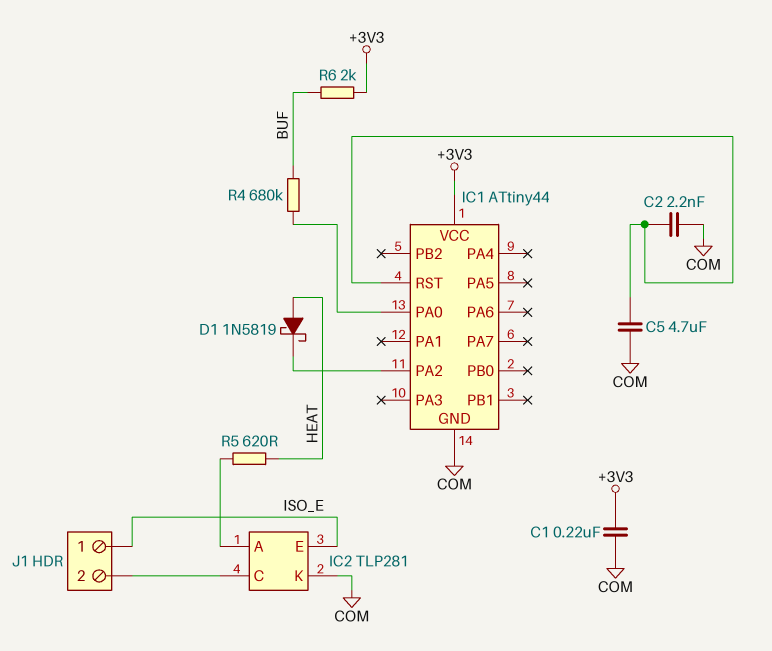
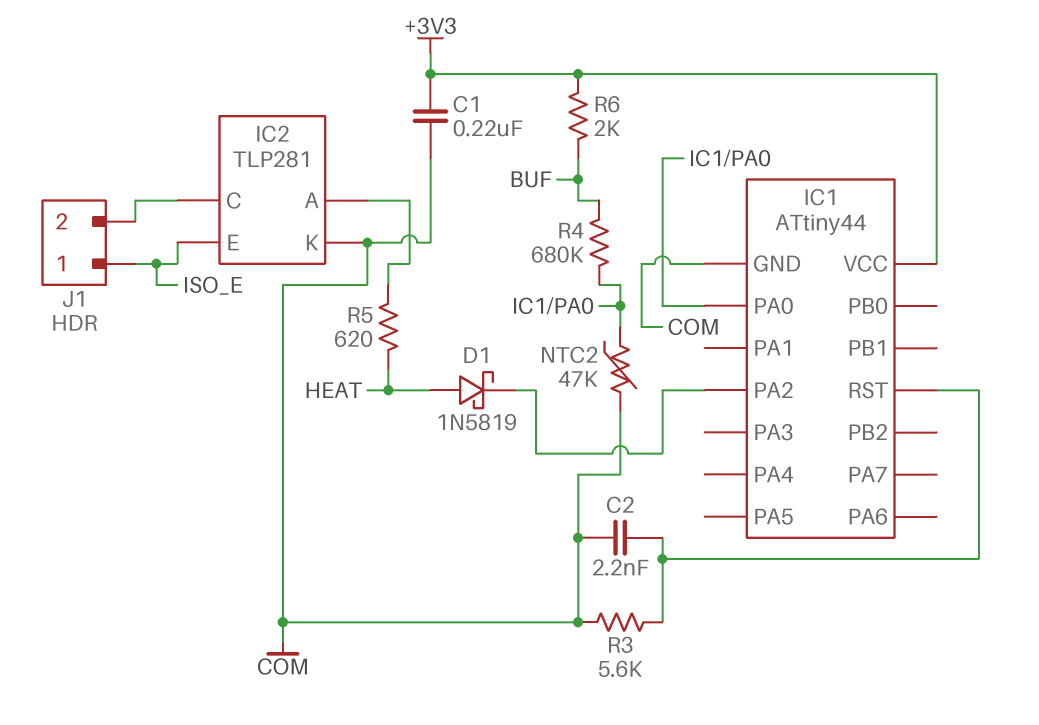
C5: 4.7uF (COM, IC1/RST) -> none
NTC2: none -> 47k (COM, IC1/PA0)
R3: none -> 5.6k (COM, IC1/RST)

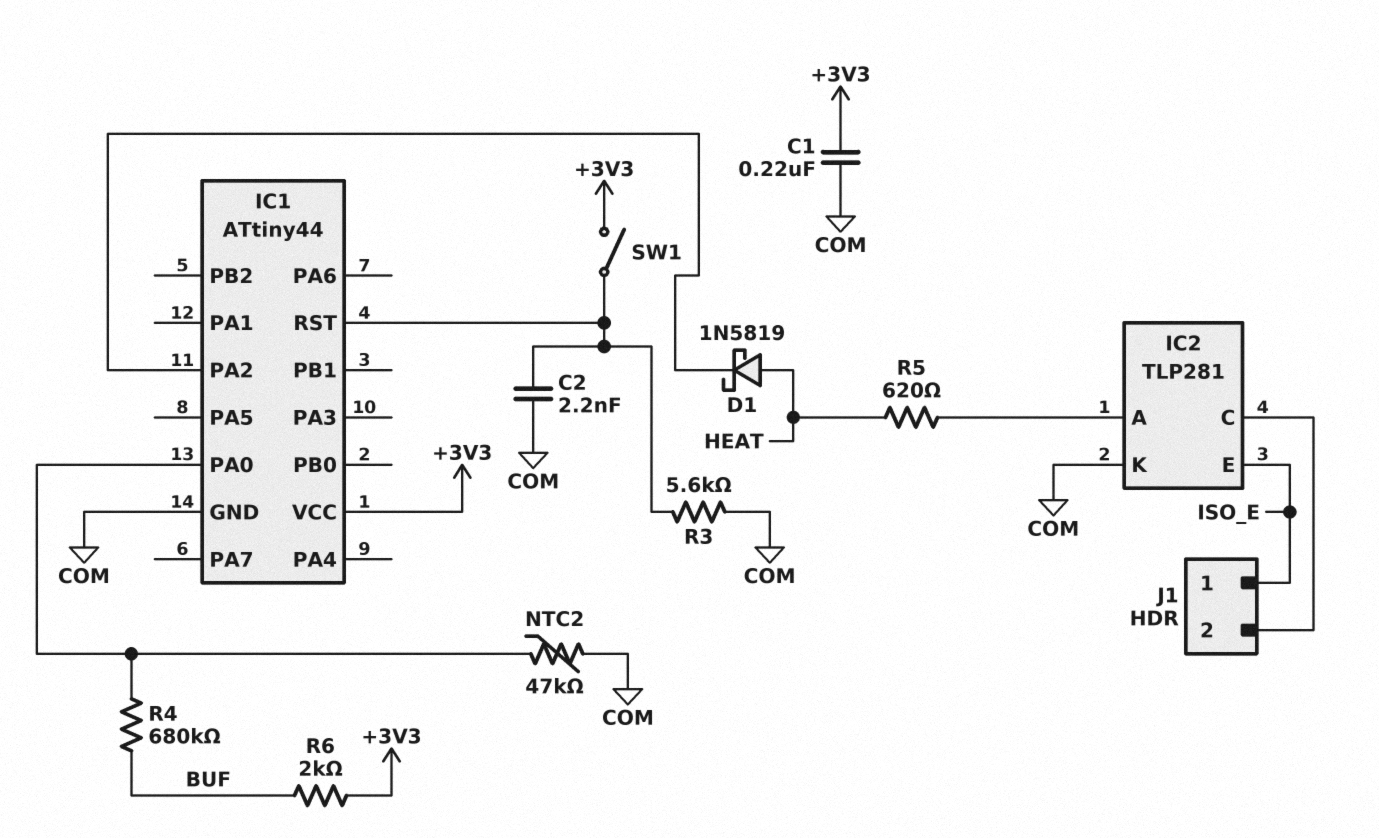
SW1: none -> switch (+3V3, IC1/RST)

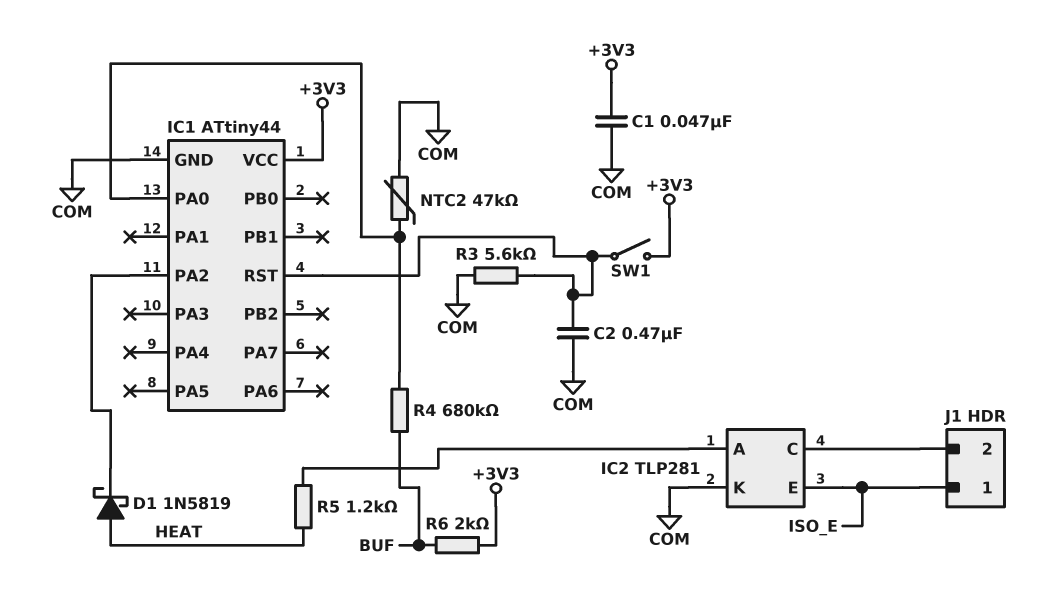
C1: 220nF (+3V3, COM) -> 47nF (+3V3, COM)
C2: 2.2nF (COM, IC1/RST) -> 470nF (COM, IC1/RST)
R5: 620 (HEAT, IC2/A) -> 1.2k (HEAT, IC2/A)

